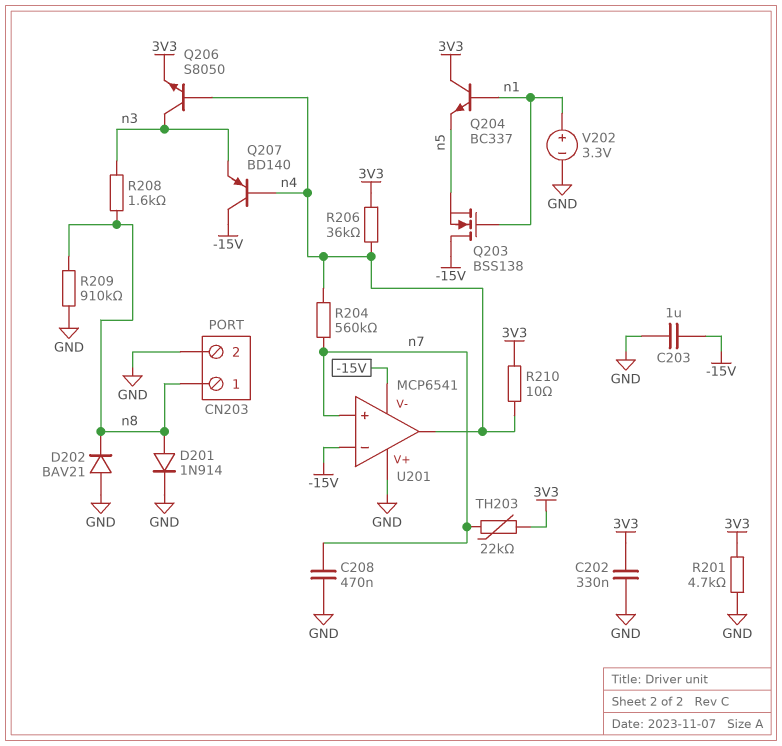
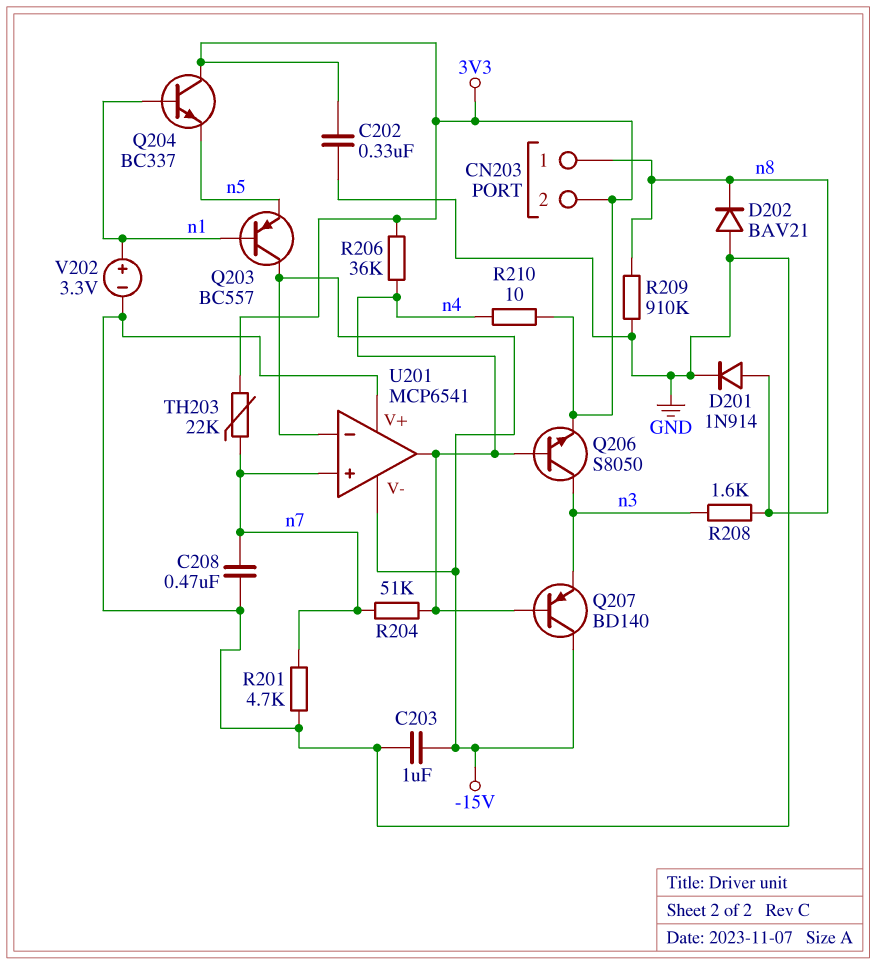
CN203 pin 2: GND -> 3V3
Q203: NMOS BSS138 (G n1, D -15V, S n5) -> PNP BC557 (B n1, C -15V, E n5)
R201: 4.7k (3V3, GND) -> 4.7k (GND, n7)
R204: 560k (n4, n7) -> 51k (n4, n7)

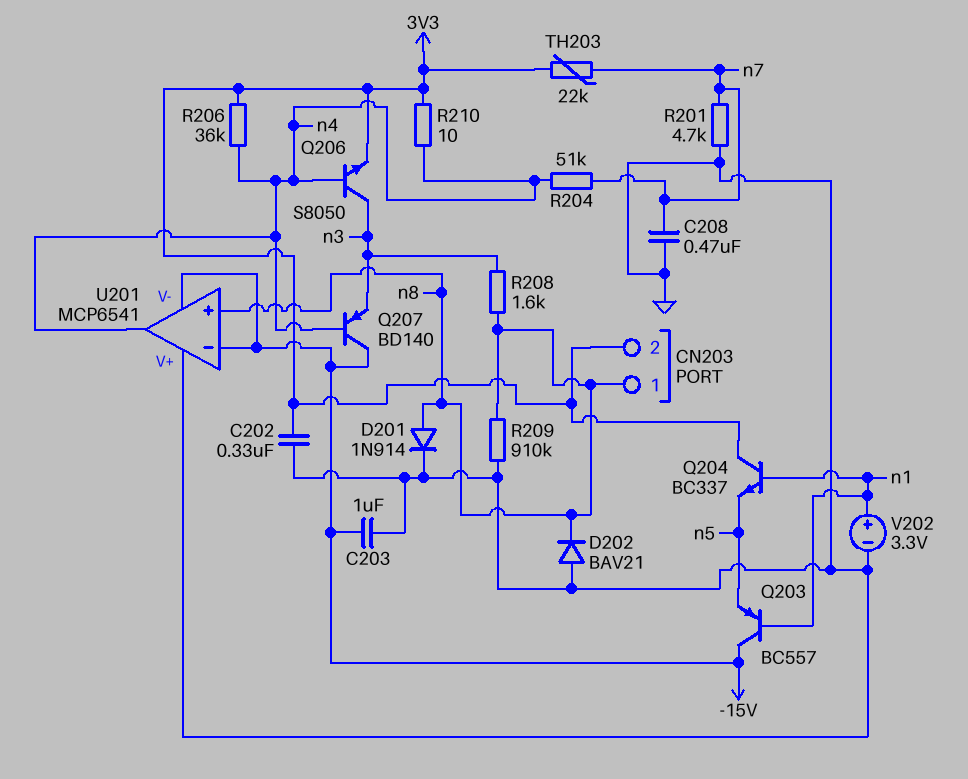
U201 pin in+: n7 -> n8

